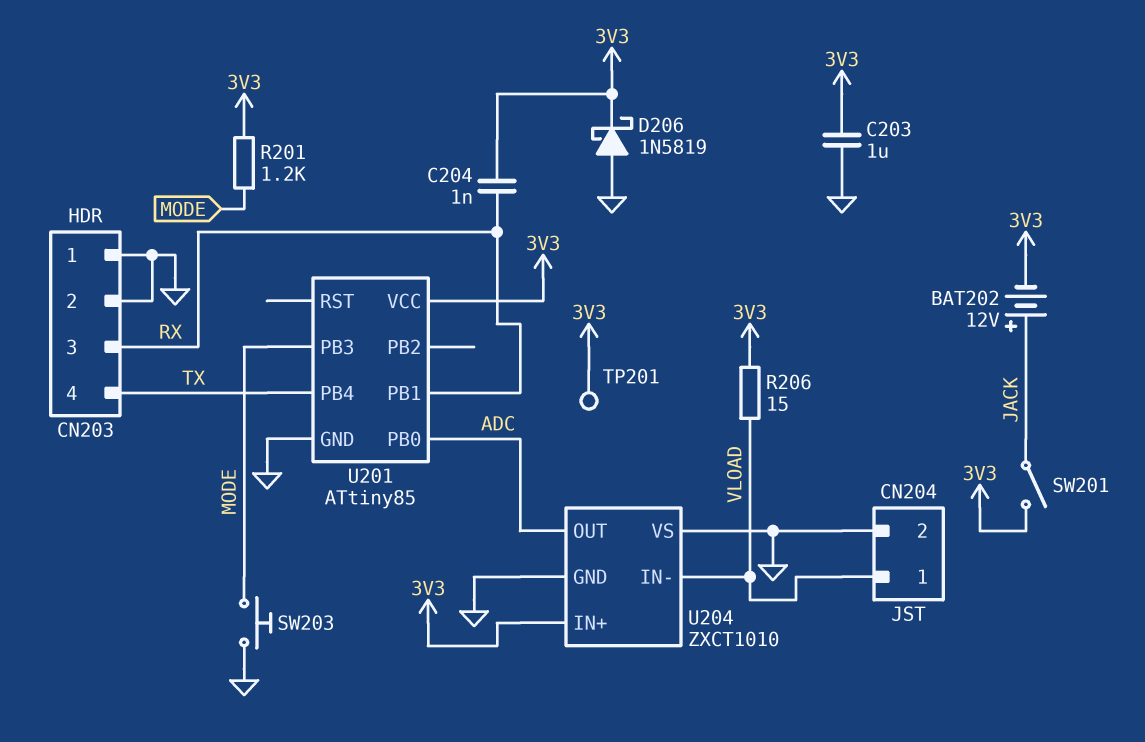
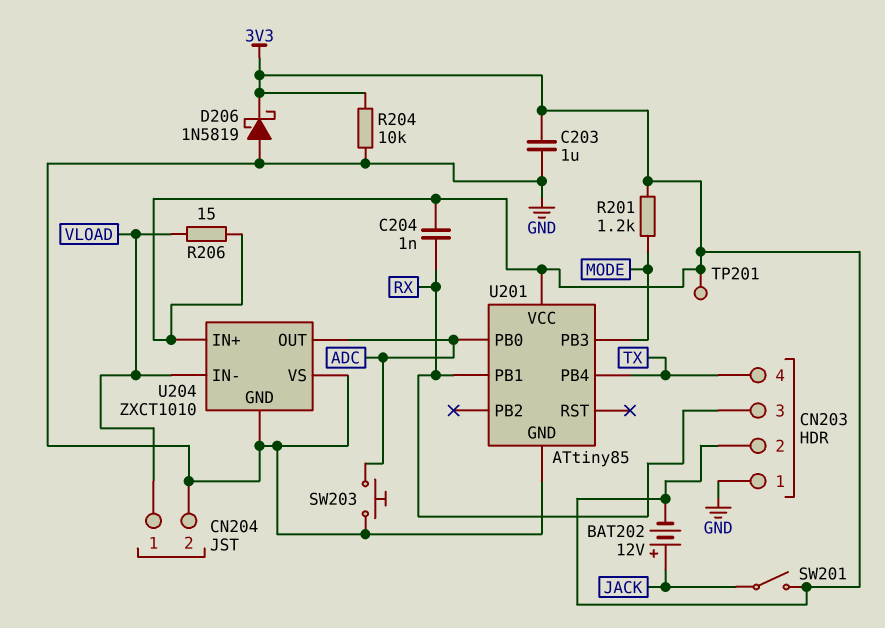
CN203 pin 2: GND -> 3V3
R204: none -> 10k (3V3, GND)
SW203: button (GND, MODE) -> button (ADC, GND)

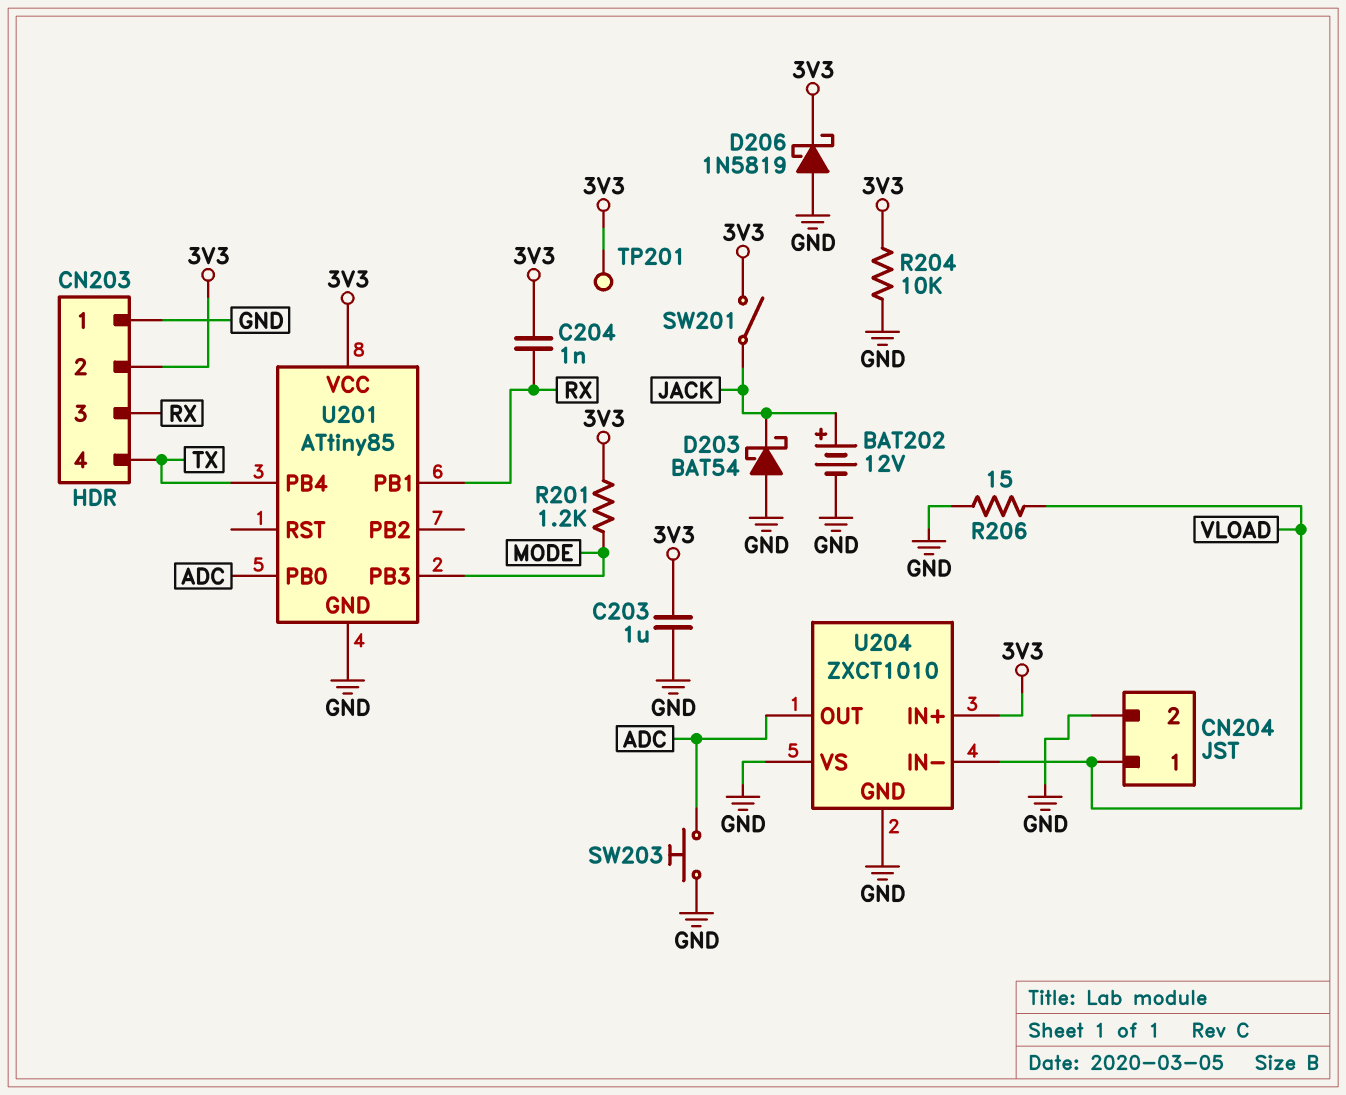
BAT202: 12V (plus JACK, minus 3V3) -> 12V (plus JACK, minus GND)
D203: none -> schottky BAT54 (A GND, K JACK)
R206: 15 (3V3, VLOAD) -> 15 (GND, VLOAD)

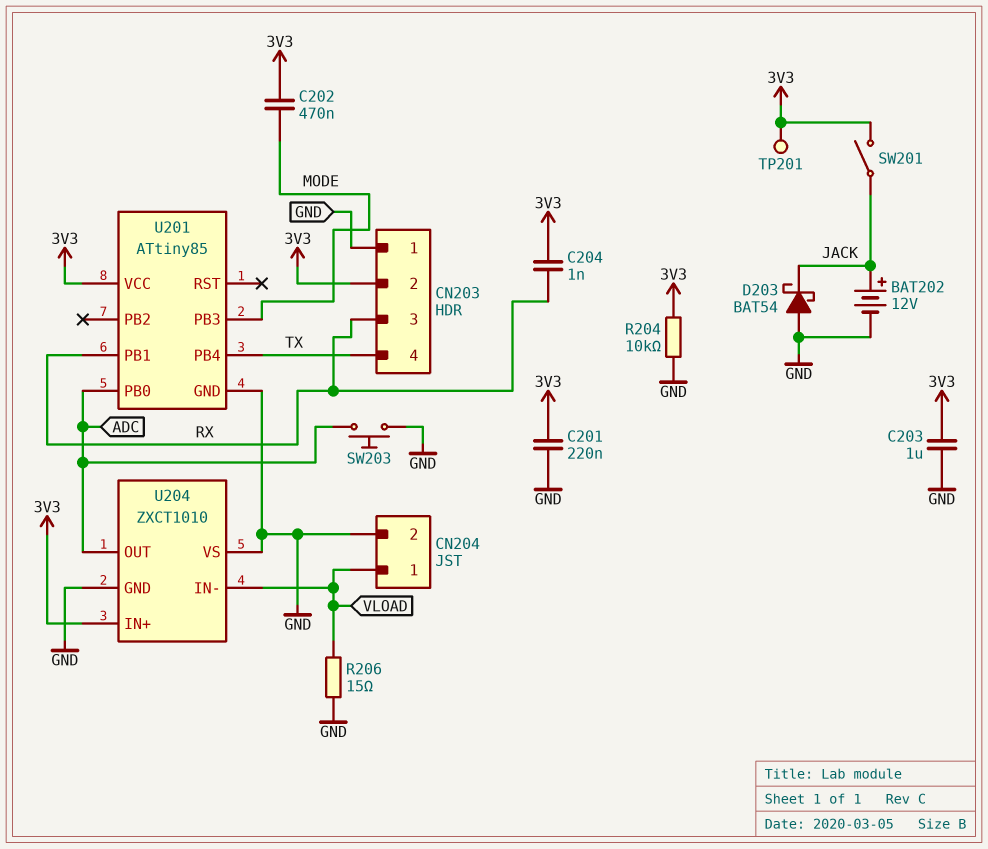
C201: none -> 220nF (3V3, GND)
C202: none -> 470nF (3V3, MODE)
D206: schottky 1N5819 (A GND, K 3V3) -> none
R201: 1.2k (3V3, MODE) -> none

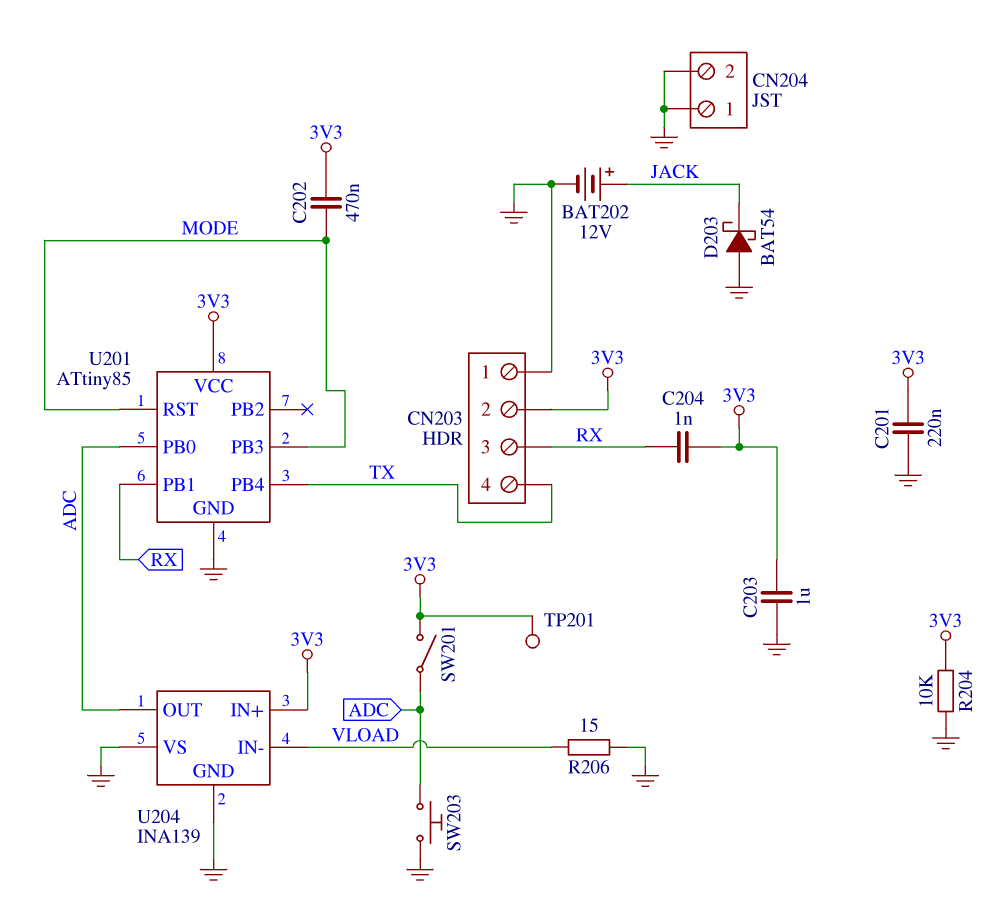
CN204 pin 1: VLOAD -> GND
SW201: switch (3V3, JACK) -> switch (3V3, ADC)
U201 pin RST: none -> MODE
U204: ZXCT1010 -> INA139

